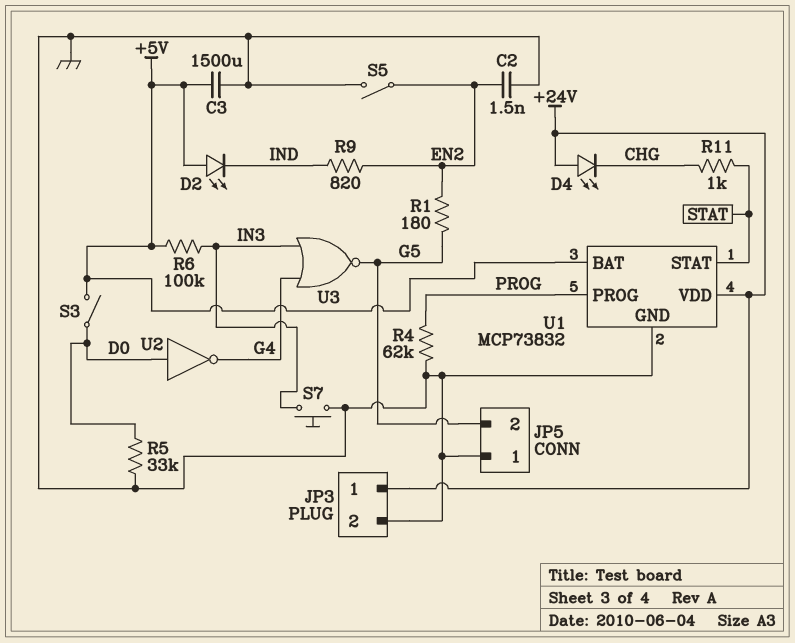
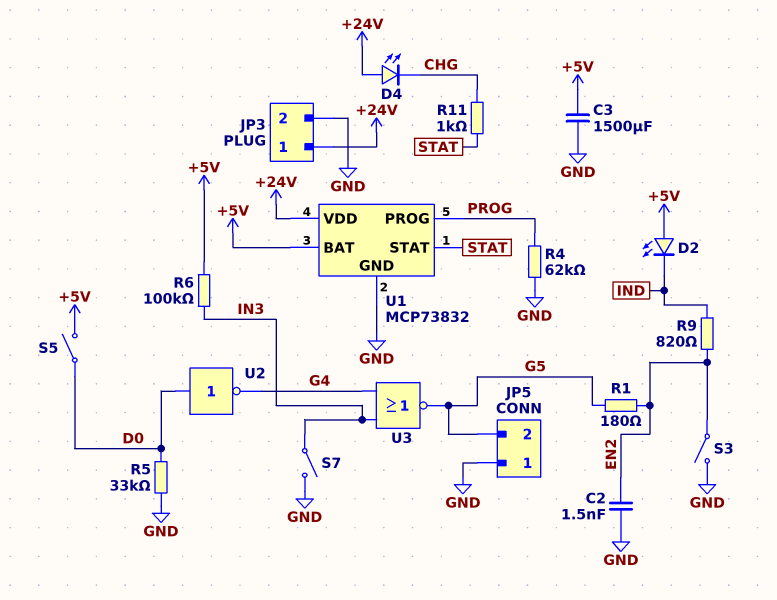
S3: switch (+5V, D0) -> switch (EN2, GND)
S5: switch (EN2, GND) -> switch (+5V, D0)
S7: button (GND, IN3) -> switch (GND, IN3)

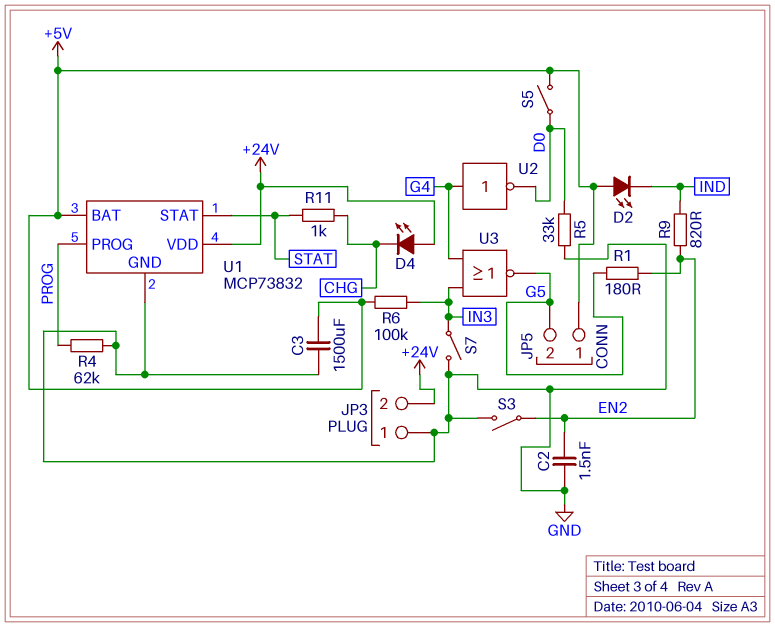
JP3 pin 1: +24V -> GND
JP3 pin 2: GND -> +24V
JP5 pin 1: GND -> +5V
U2: NOT (in D0, out G4) -> NOT (in G4, out D0)

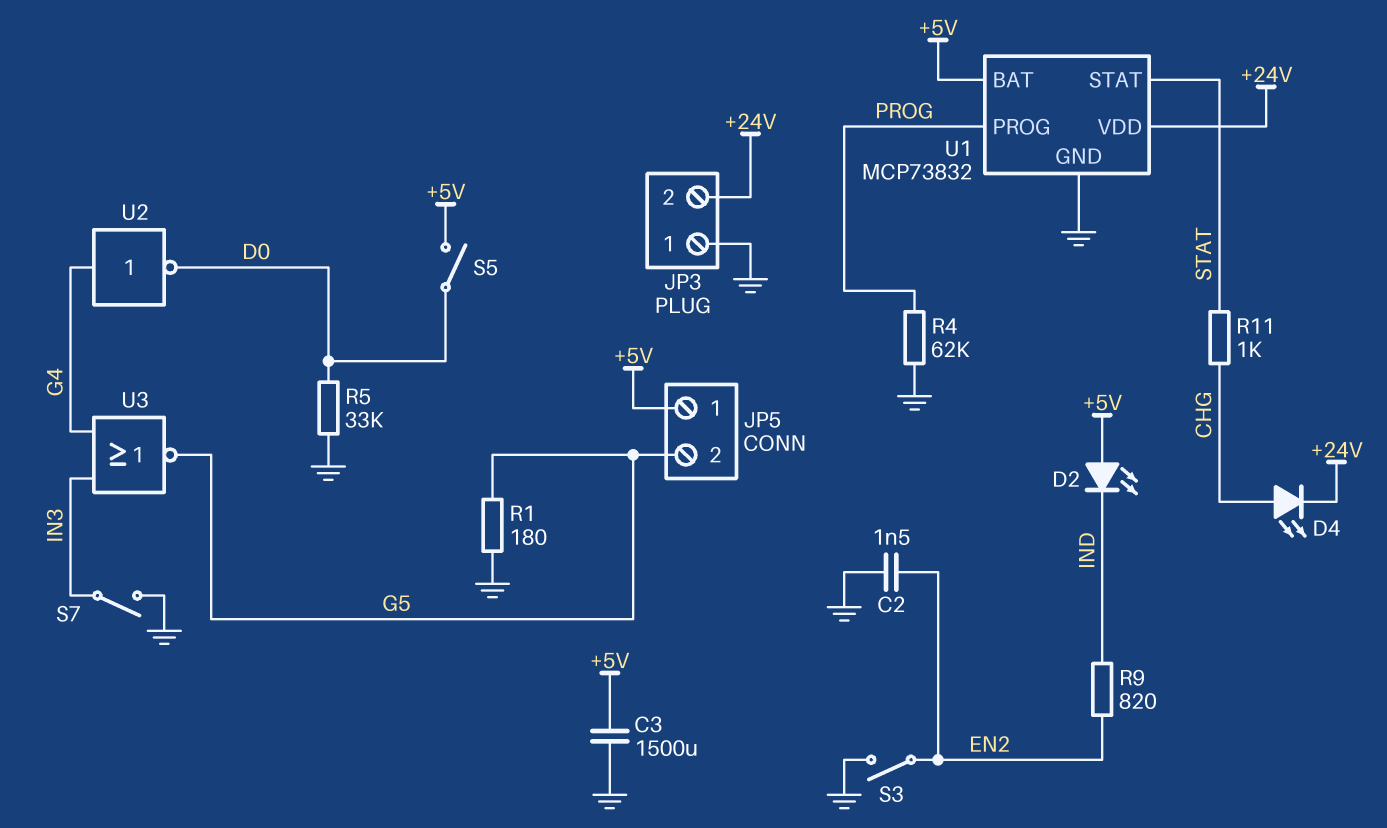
D4: LED (A +24V, K CHG) -> LED (A CHG, K +24V)
R1: 180 (EN2, G5) -> 180 (G5, GND)
R6: 100k (+5V, IN3) -> none

